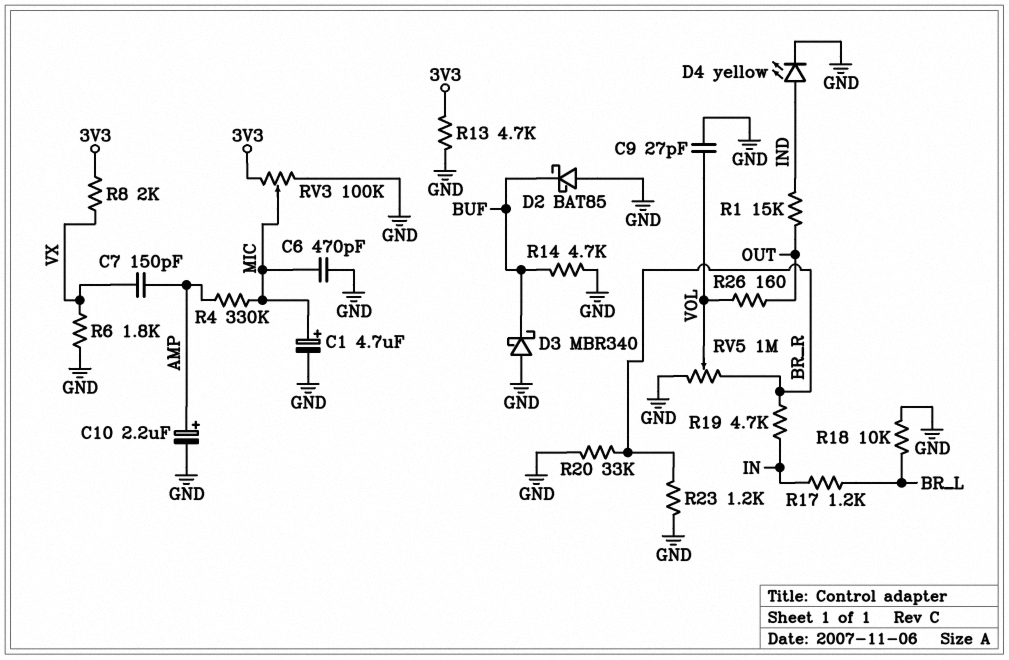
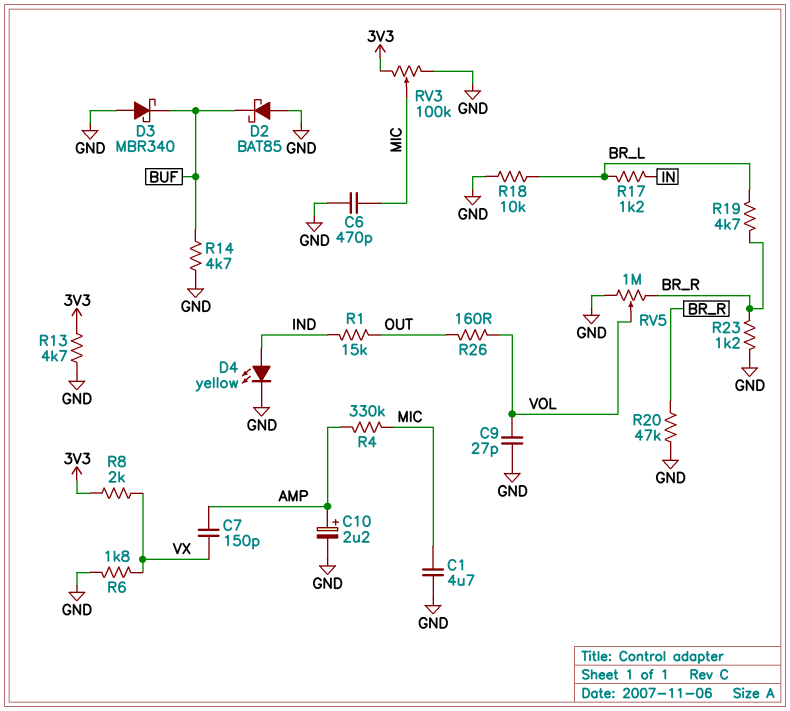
C1: 4.7uF (plus MIC, minus GND) -> 4.7uF (GND, MIC)
R19: 4.7k (BR_R, IN) -> 4.7k (BR_L, BR_R)
R20: 33k (BR_R, GND) -> 47k (BR_R, GND)

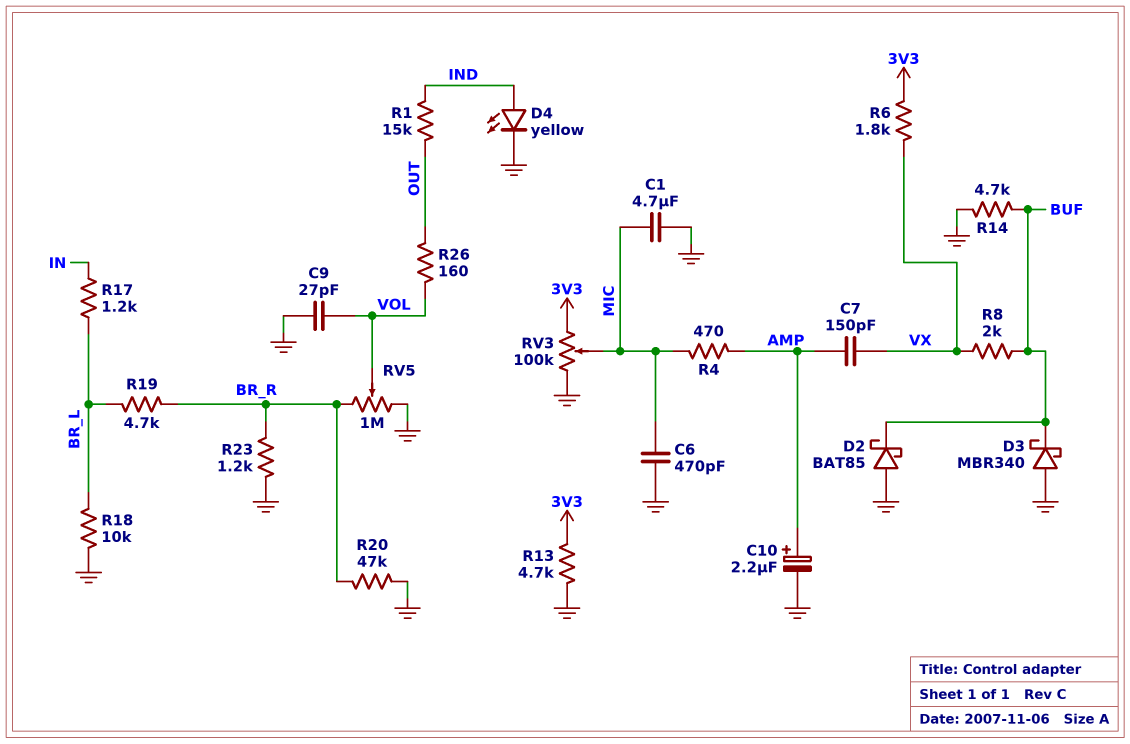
R4: 330k (AMP, MIC) -> 470 (AMP, MIC)
R6: 1.8k (GND, VX) -> 1.8k (3V3, VX)
R8: 2k (3V3, VX) -> 2k (BUF, VX)

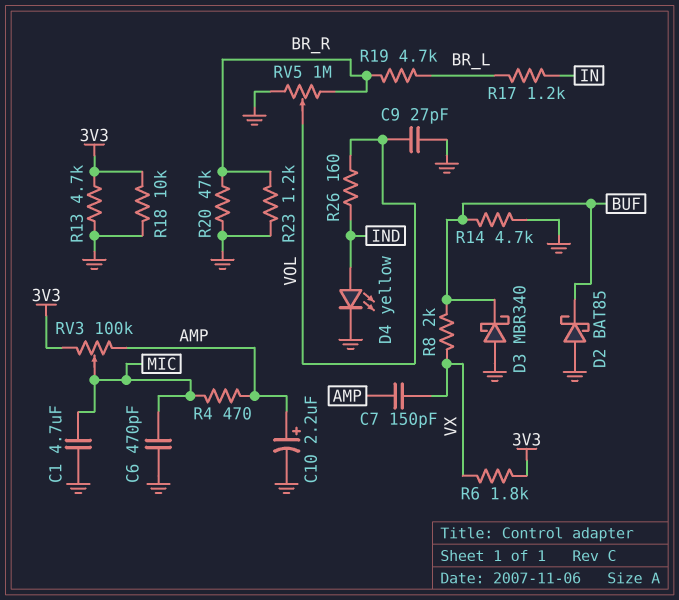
R1: 15k (IND, OUT) -> none
R18: 10k (BR_L, GND) -> 10k (3V3, GND)
R26: 160 (OUT, VOL) -> 160 (IND, VOL)
RV3: 100k (3V3, GND, wiper MIC) -> 100k (3V3, AMP, wiper MIC)

